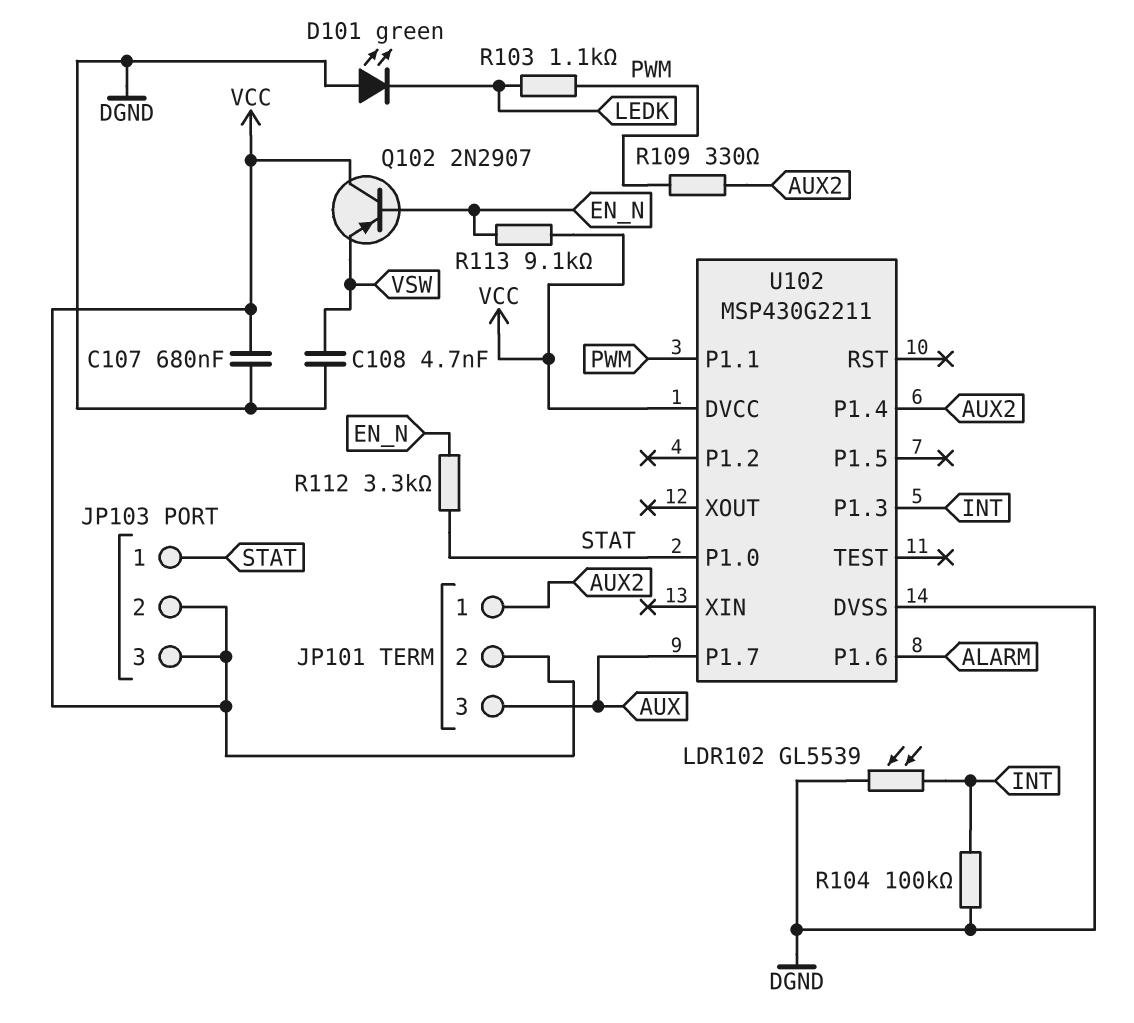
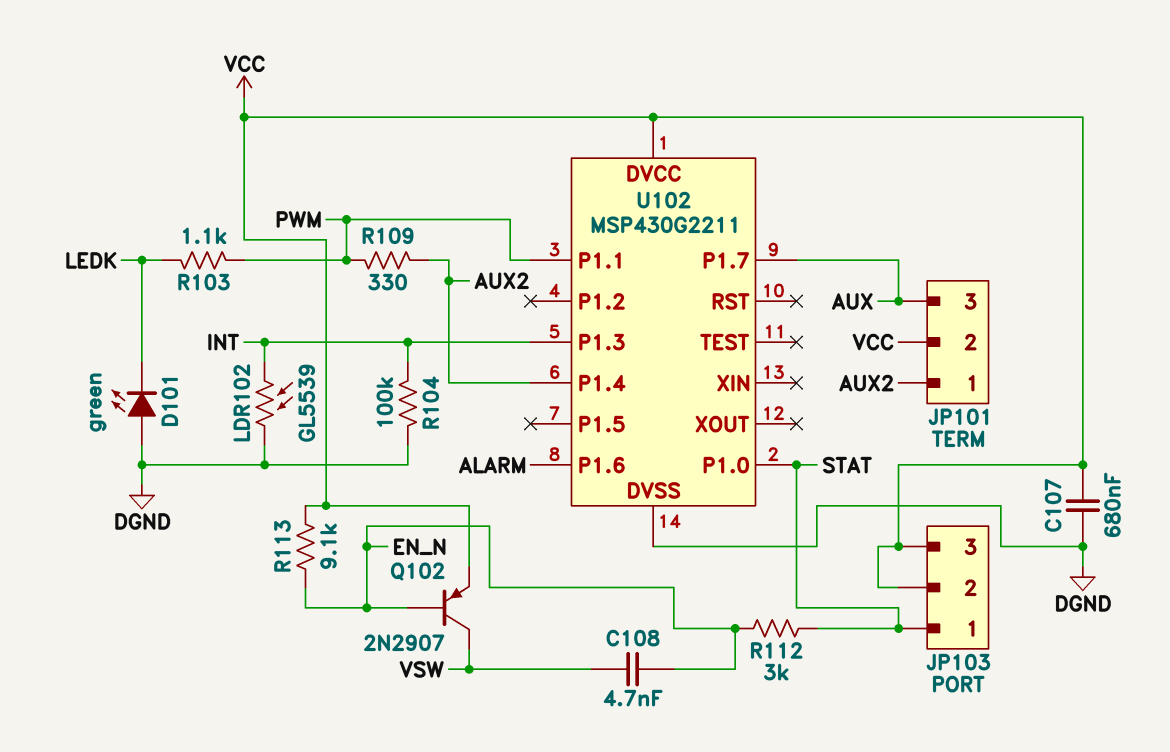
C108: 4.7nF (DGND, VSW) -> 4.7nF (EN_N, VSW)
Q102: PNP 2N2907 (B EN_N, C VCC, E VSW) -> PNP 2N2907 (B EN_N, C VSW, E VCC)
R112: 3.3k (EN_N, STAT) -> 3k (EN_N, STAT)

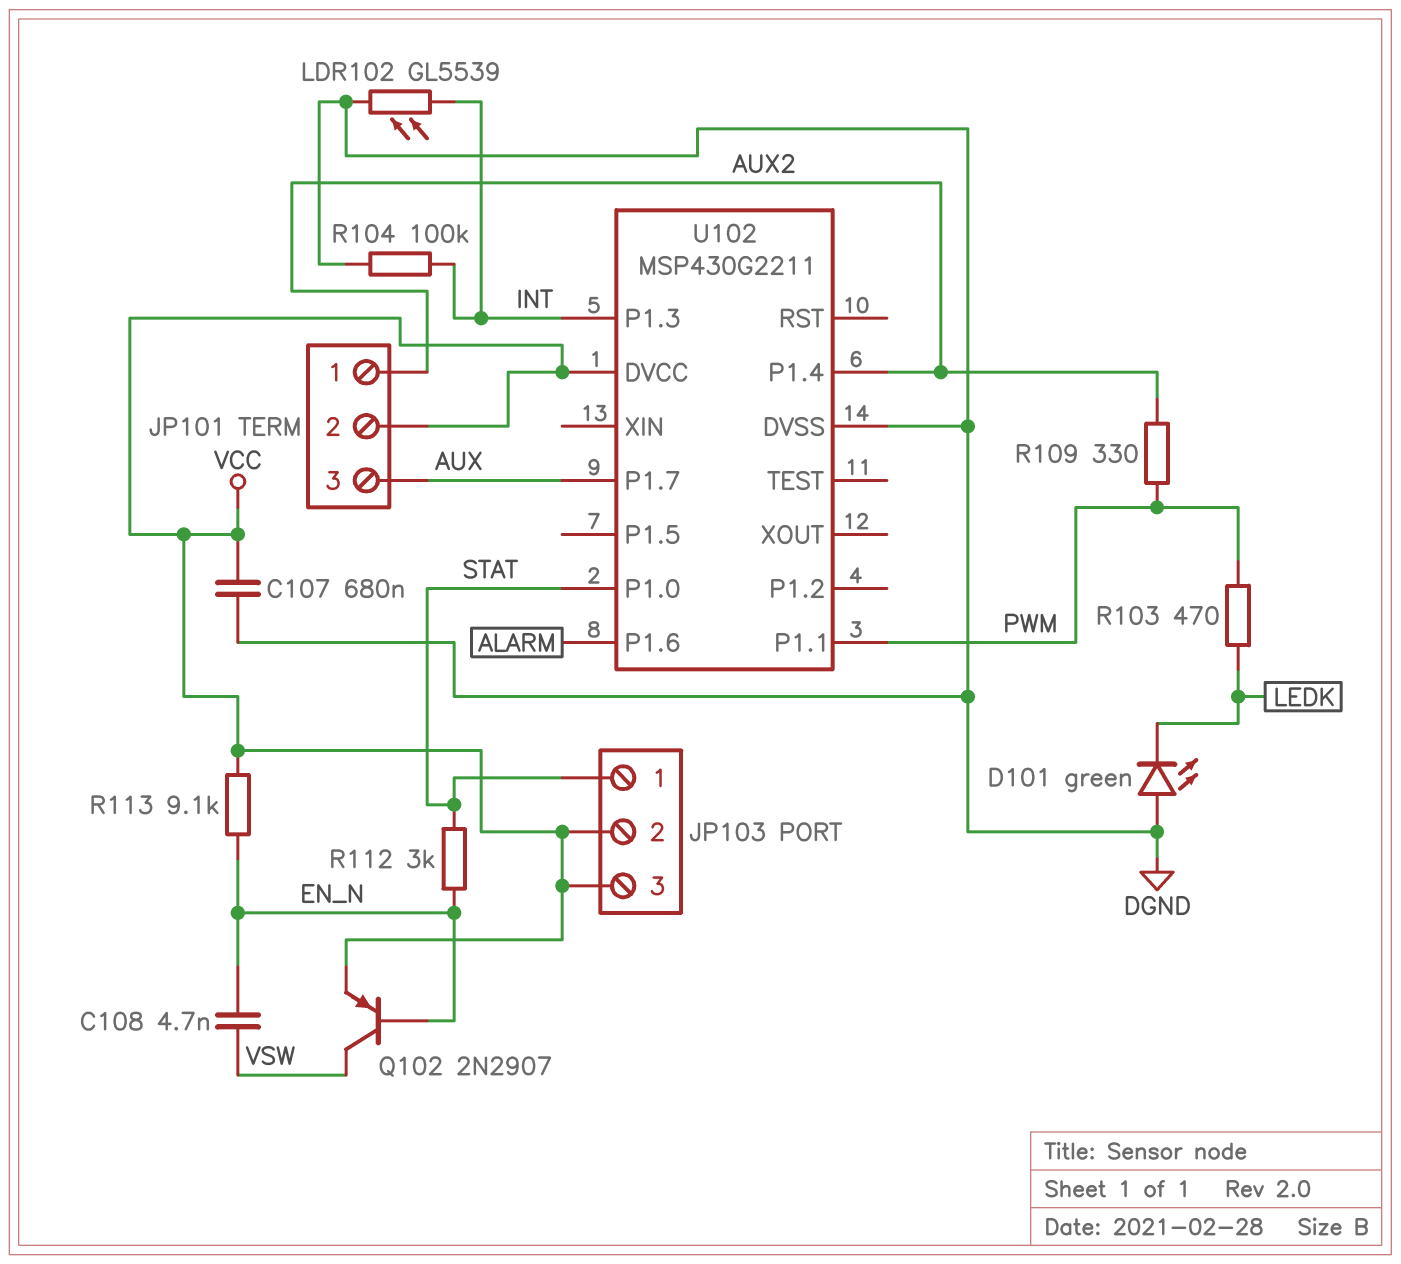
R103: 1.1k (LEDK, PWM) -> 470 (LEDK, PWM)

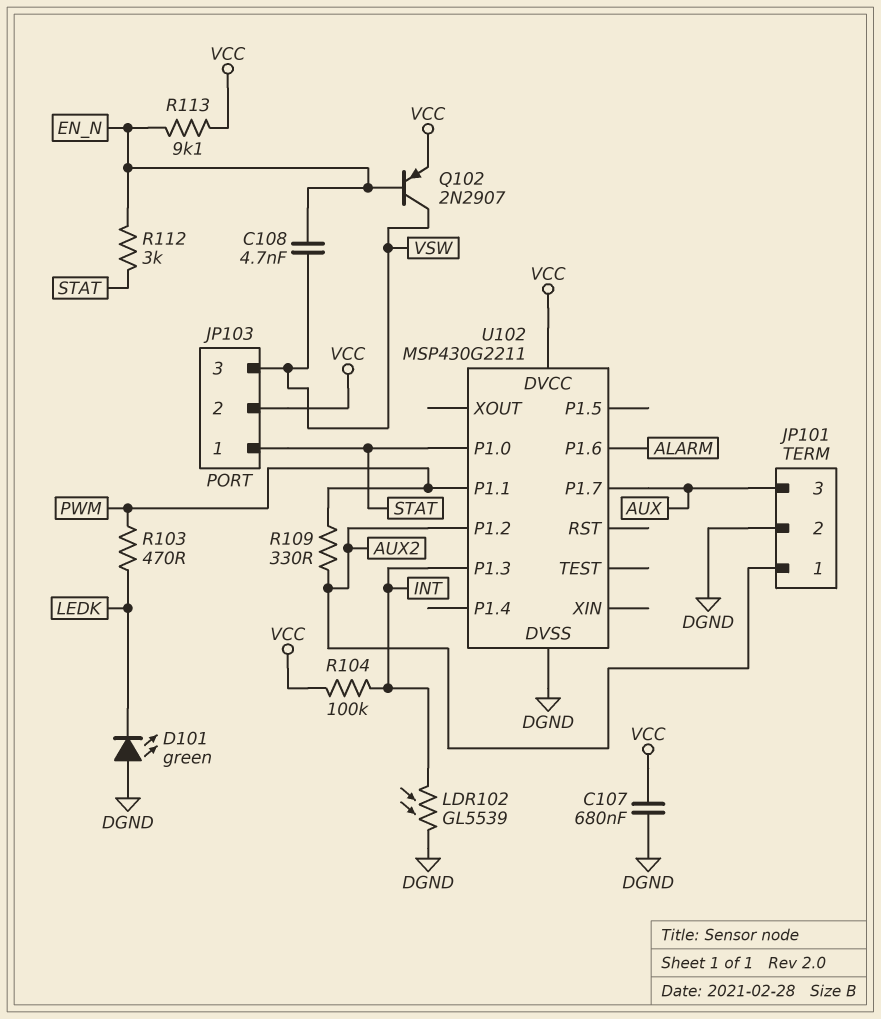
JP101 pin 2: VCC -> DGND
JP103 pin 3: VCC -> VSW
R104: 100k (DGND, INT) -> 100k (INT, VCC)
U102 pin P1.2: none -> AUX2
U102 pin P1.4: AUX2 -> none

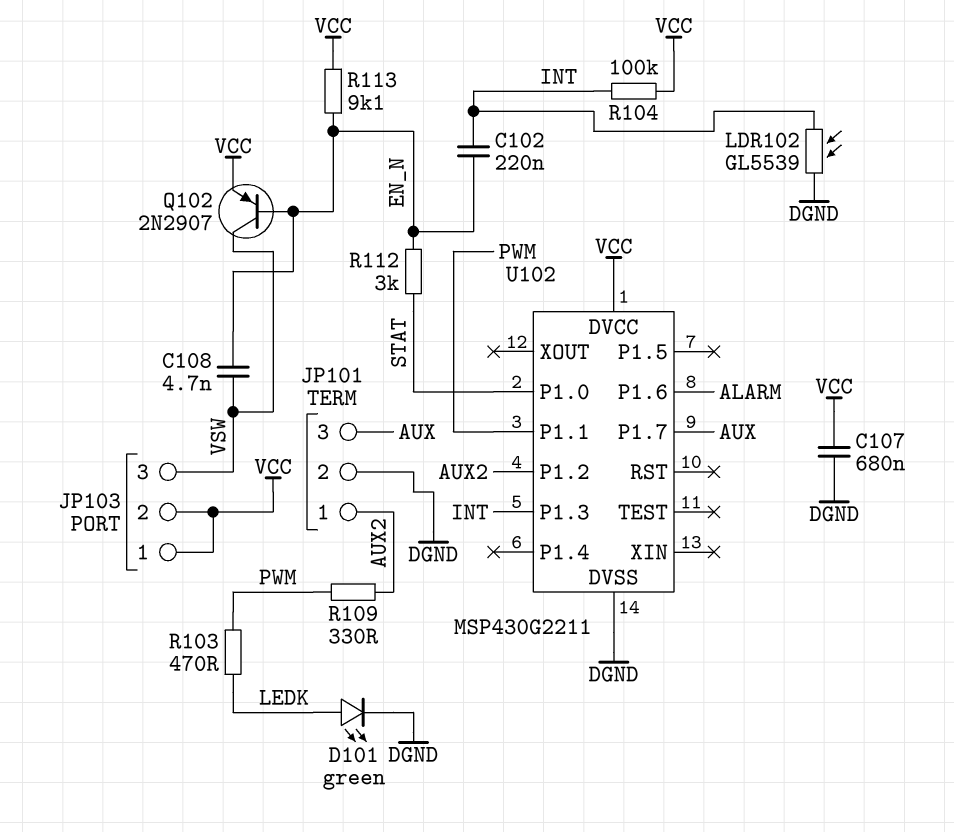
C102: none -> 220nF (EN_N, INT)
D101: LED green (A DGND, K LEDK) -> LED green (A LEDK, K DGND)
JP103 pin 1: STAT -> VCC

